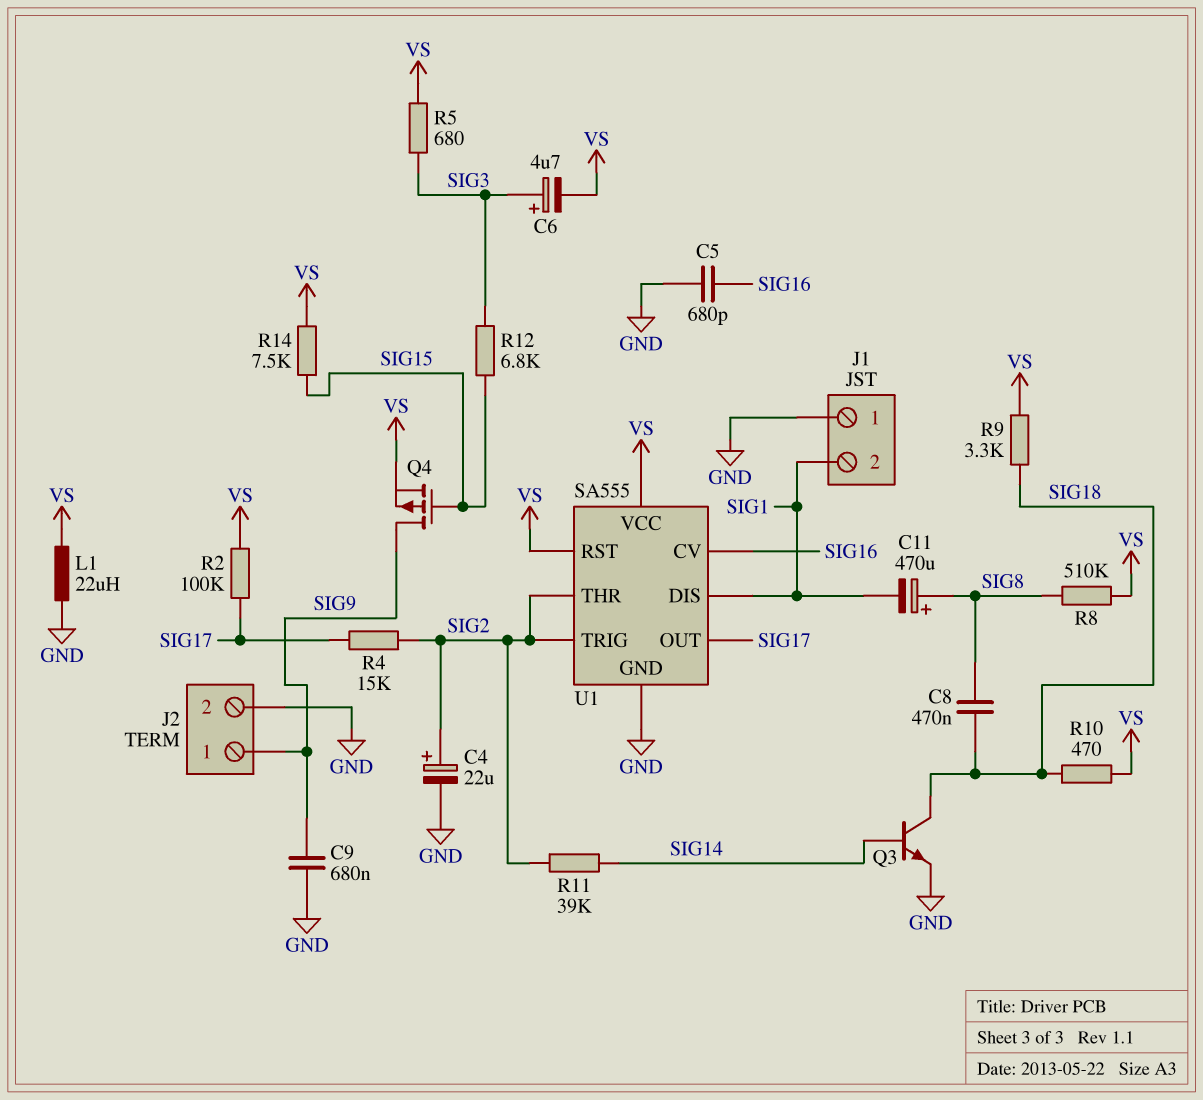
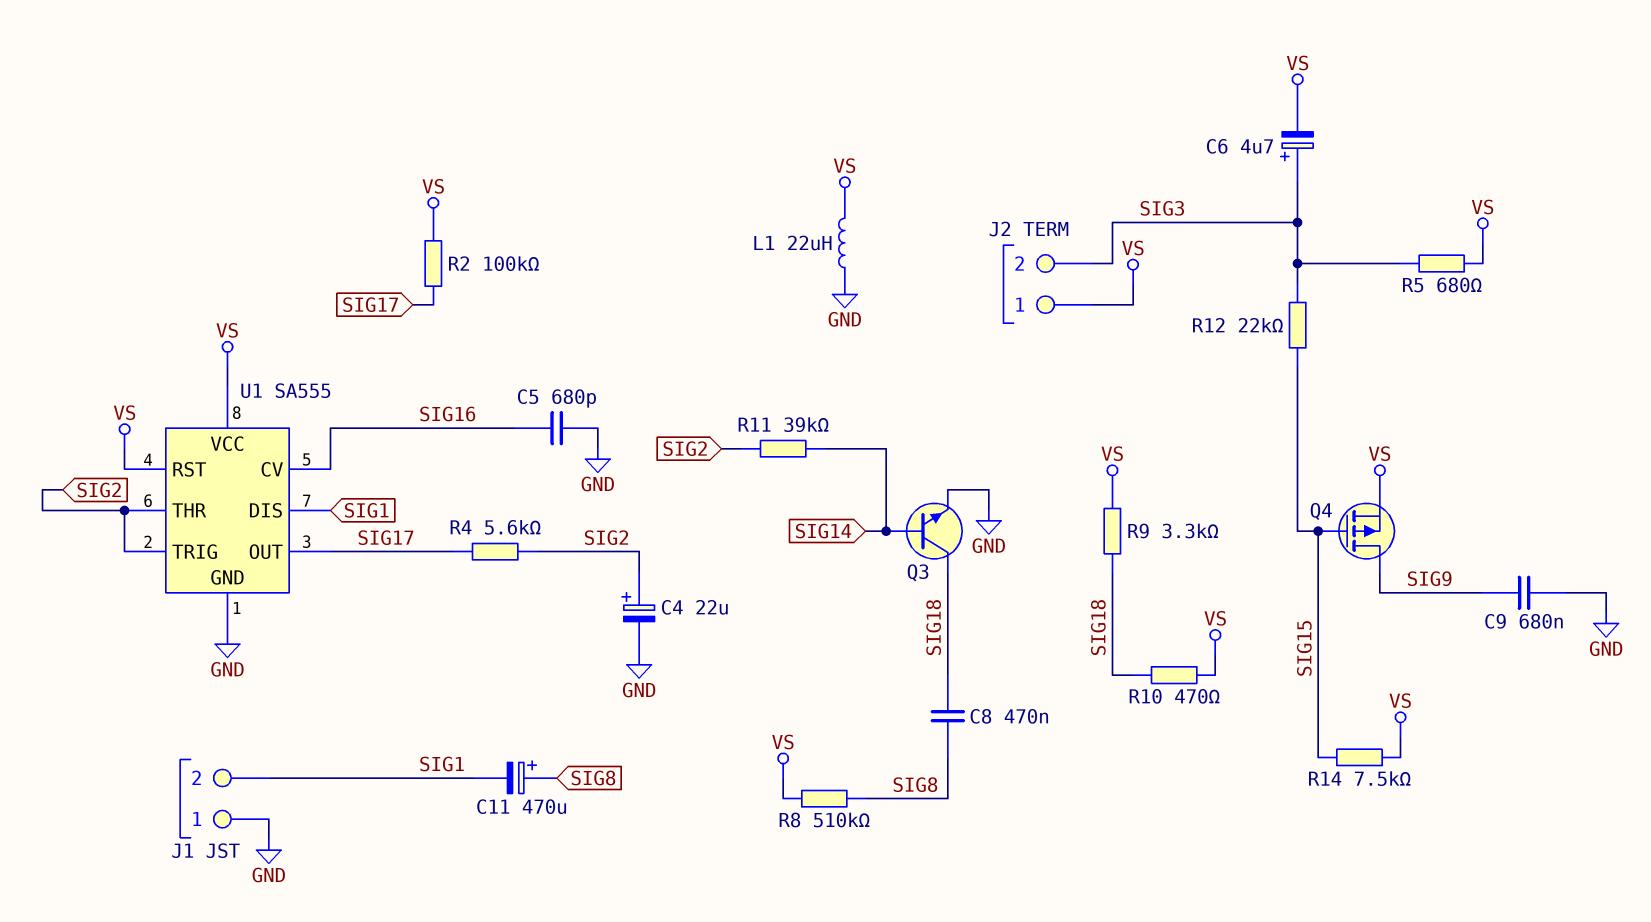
J2 pin 1: SIG9 -> VS
J2 pin 2: GND -> SIG3
R4: 15k (SIG2, SIG17) -> 5.6k (SIG2, SIG17)
R12: 6.8k (SIG3, SIG15) -> 22k (SIG3, SIG15)

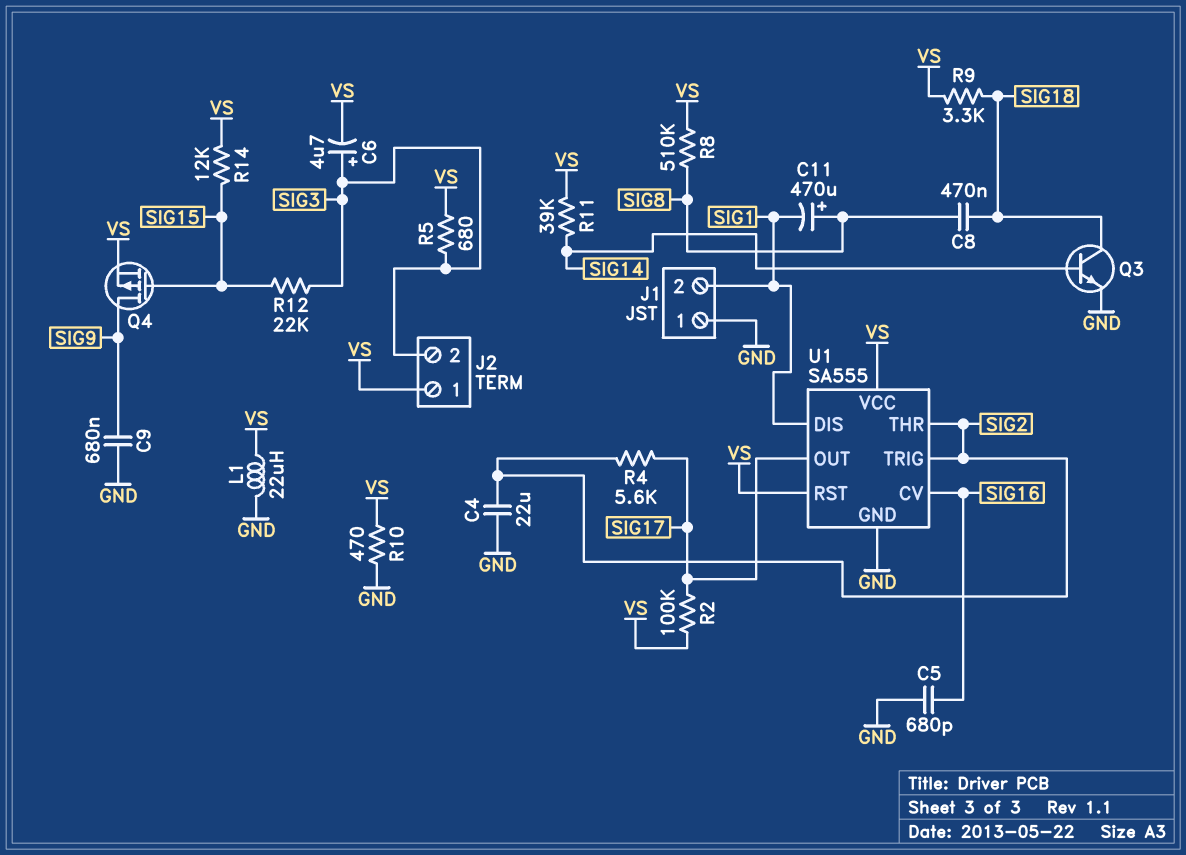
C4: 22uF (plus SIG2, minus GND) -> 22uF (GND, SIG2)
R10: 470 (SIG18, VS) -> 470 (GND, VS)
R11: 39k (SIG2, SIG14) -> 39k (SIG14, VS)
R14: 7.5k (SIG15, VS) -> 12k (SIG15, VS)

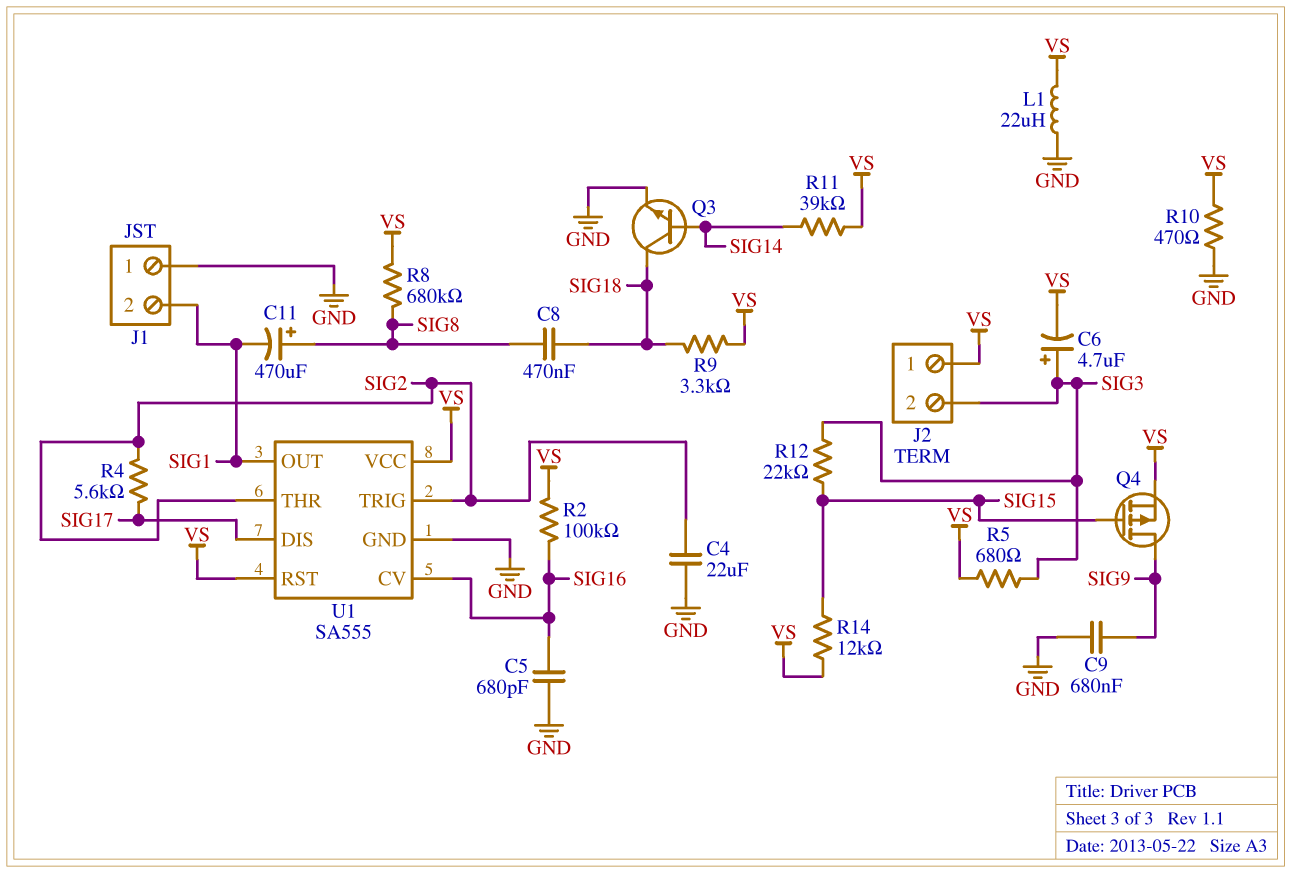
R2: 100k (SIG17, VS) -> 100k (SIG16, VS)
R8: 510k (SIG8, VS) -> 680k (SIG8, VS)
U1 pin DIS: SIG1 -> SIG17
U1 pin OUT: SIG17 -> SIG1

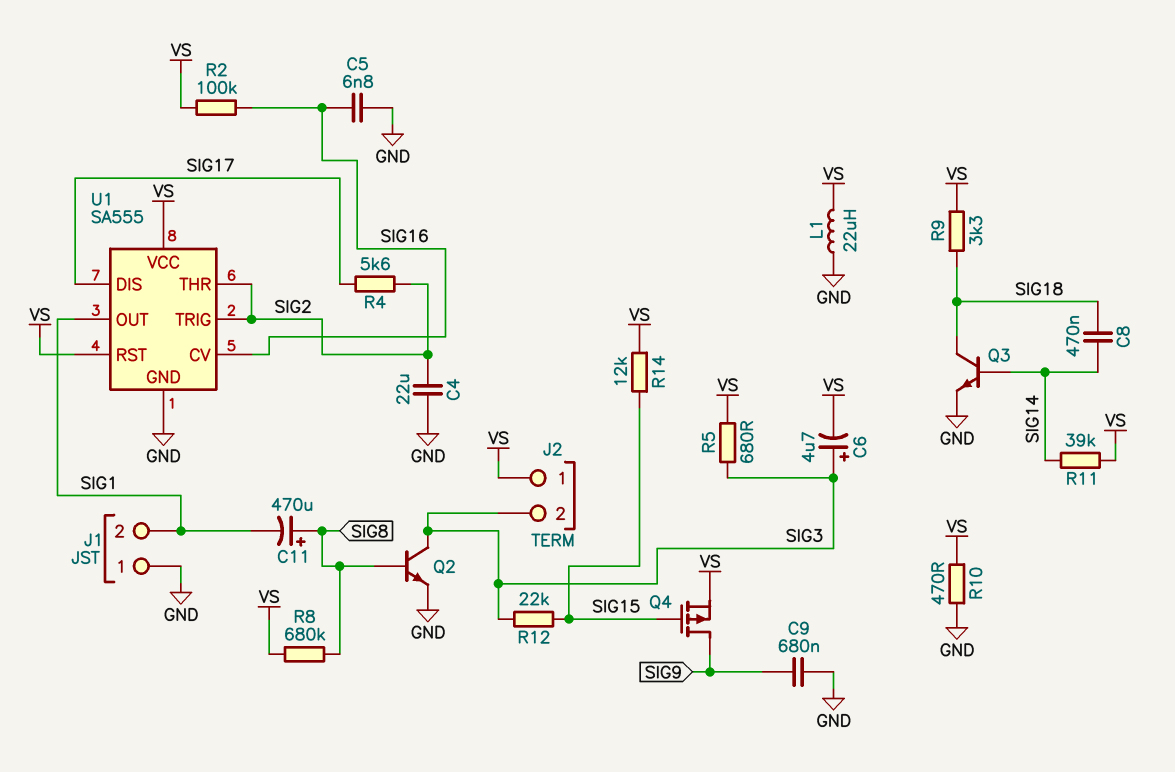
C5: 680pF (GND, SIG16) -> 6.8nF (GND, SIG16)
C8: 470nF (SIG8, SIG18) -> 470nF (SIG14, SIG18)
Q2: none -> NPN (B SIG8, C SIG3, E GND)

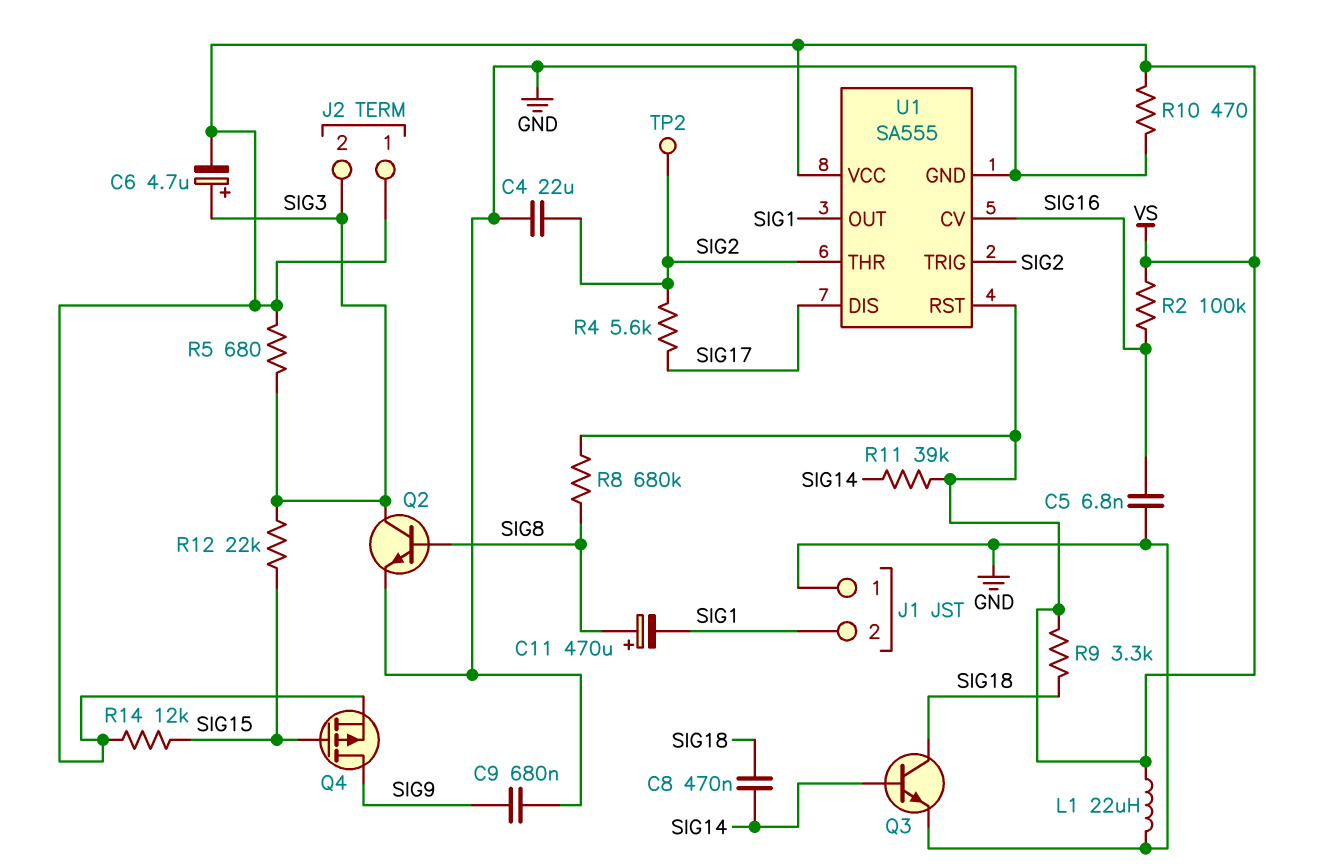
TP2: none -> test point (SIG2)

